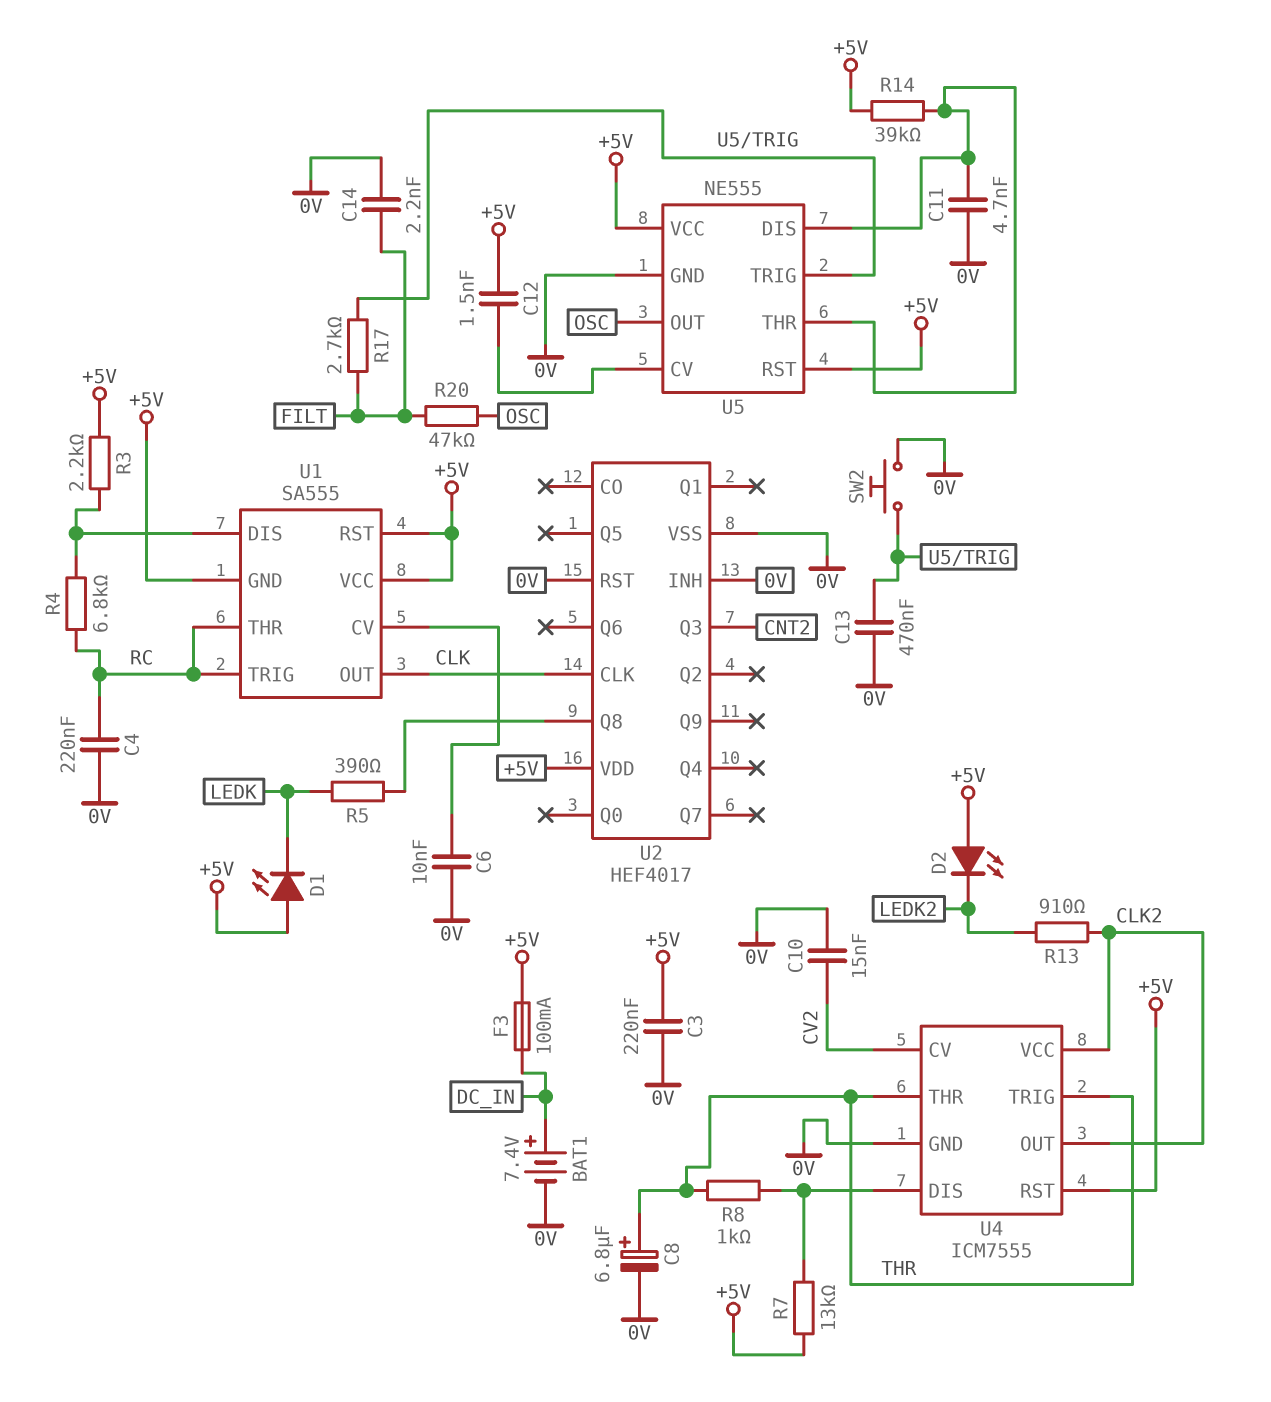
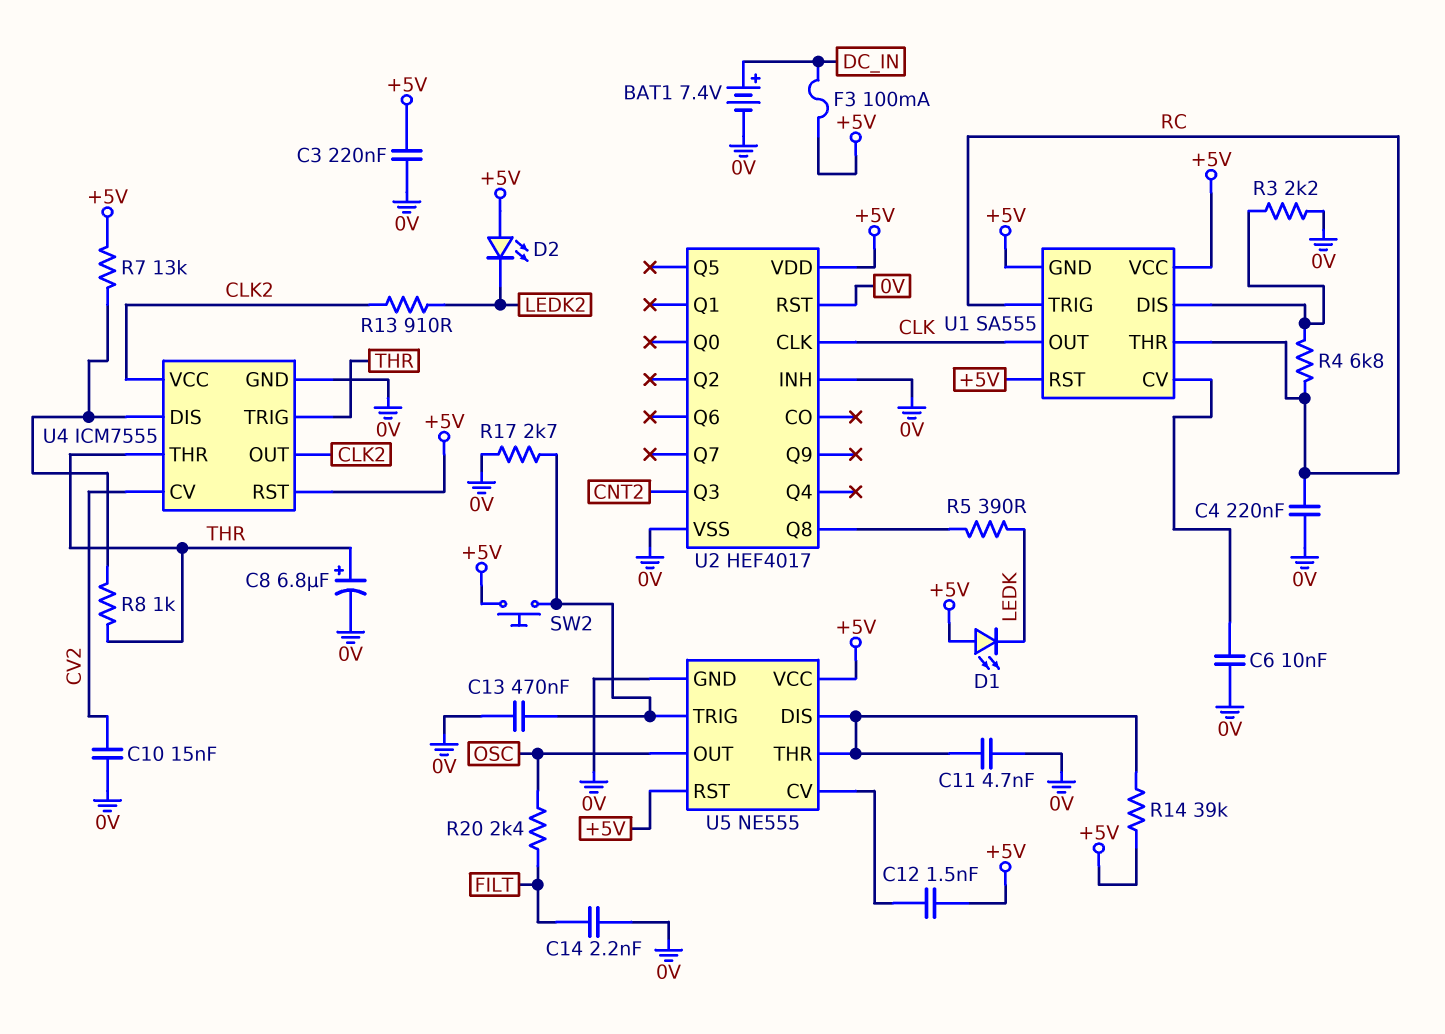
R3: 2.2k (+5V, U1/DIS) -> 2.2k (0V, U1/DIS)
R17: 2.7k (FILT, U5/TRIG) -> 2.7k (0V, U5/TRIG)
R20: 47k (FILT, OSC) -> 2.4k (FILT, OSC)
SW2: button (0V, U5/TRIG) -> button (+5V, U5/TRIG)

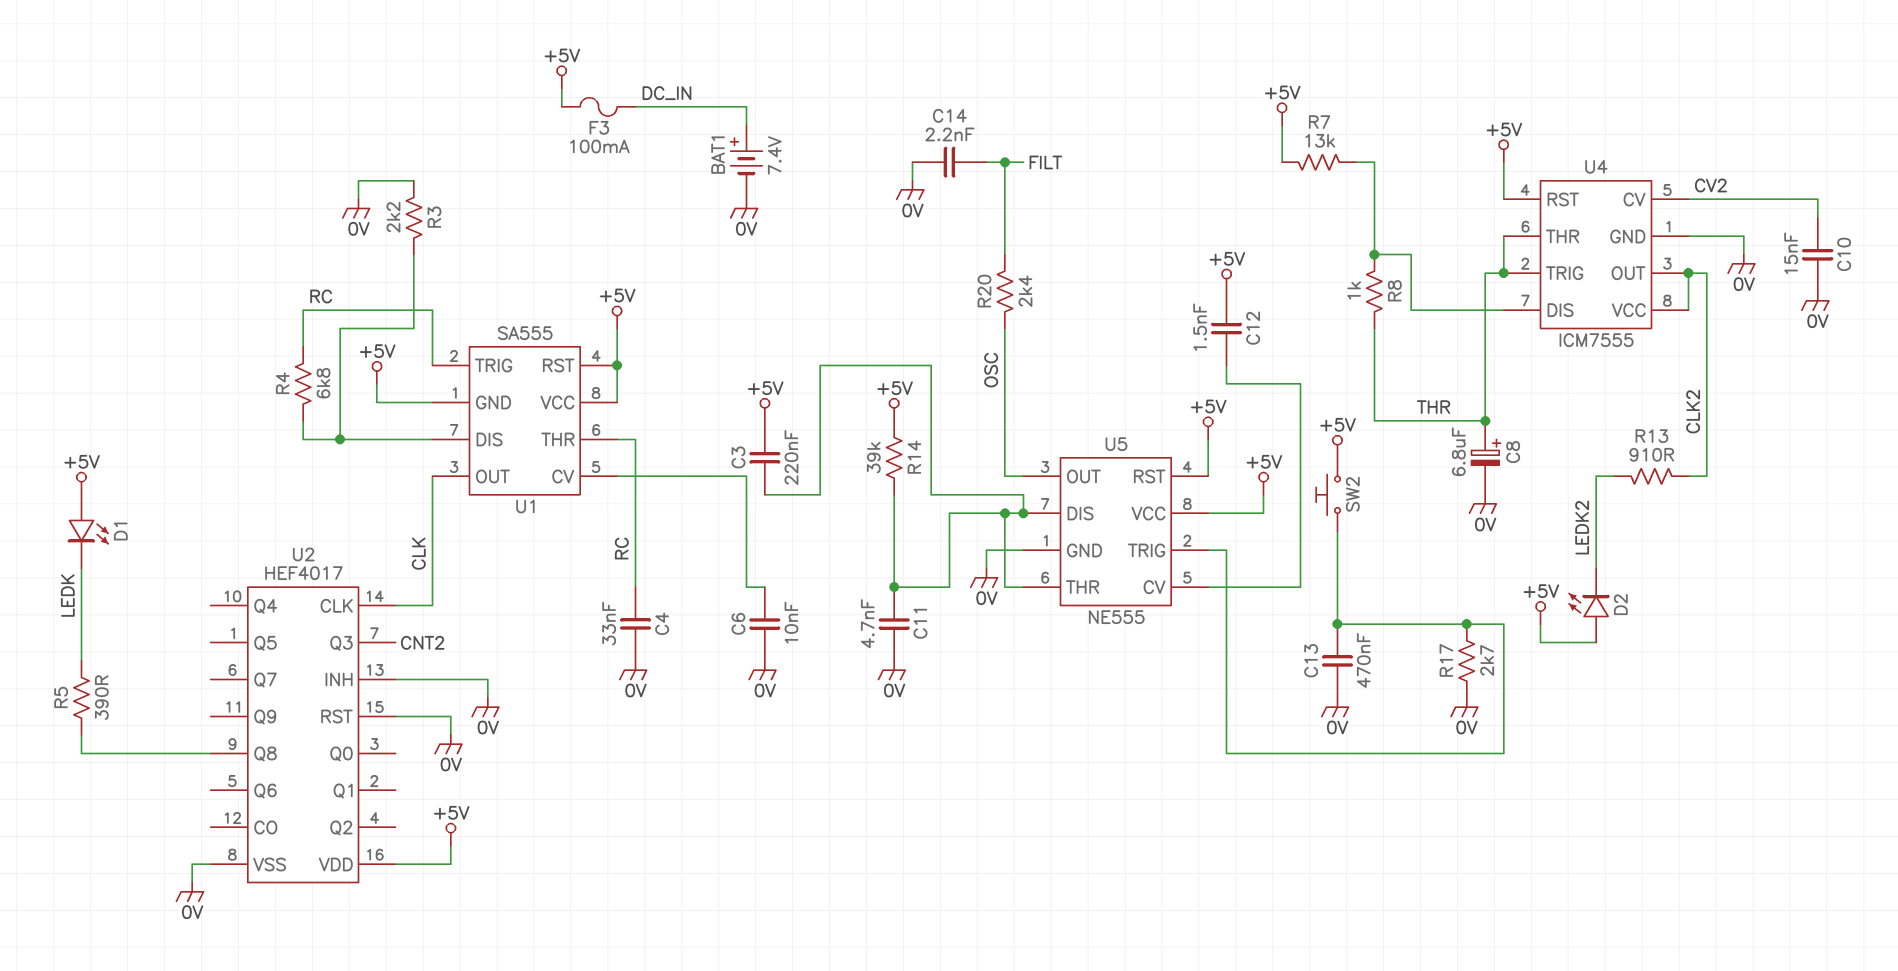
C3: 220nF (+5V, 0V) -> 220nF (+5V, U5/DIS)
C4: 220nF (0V, RC) -> 33nF (0V, RC)

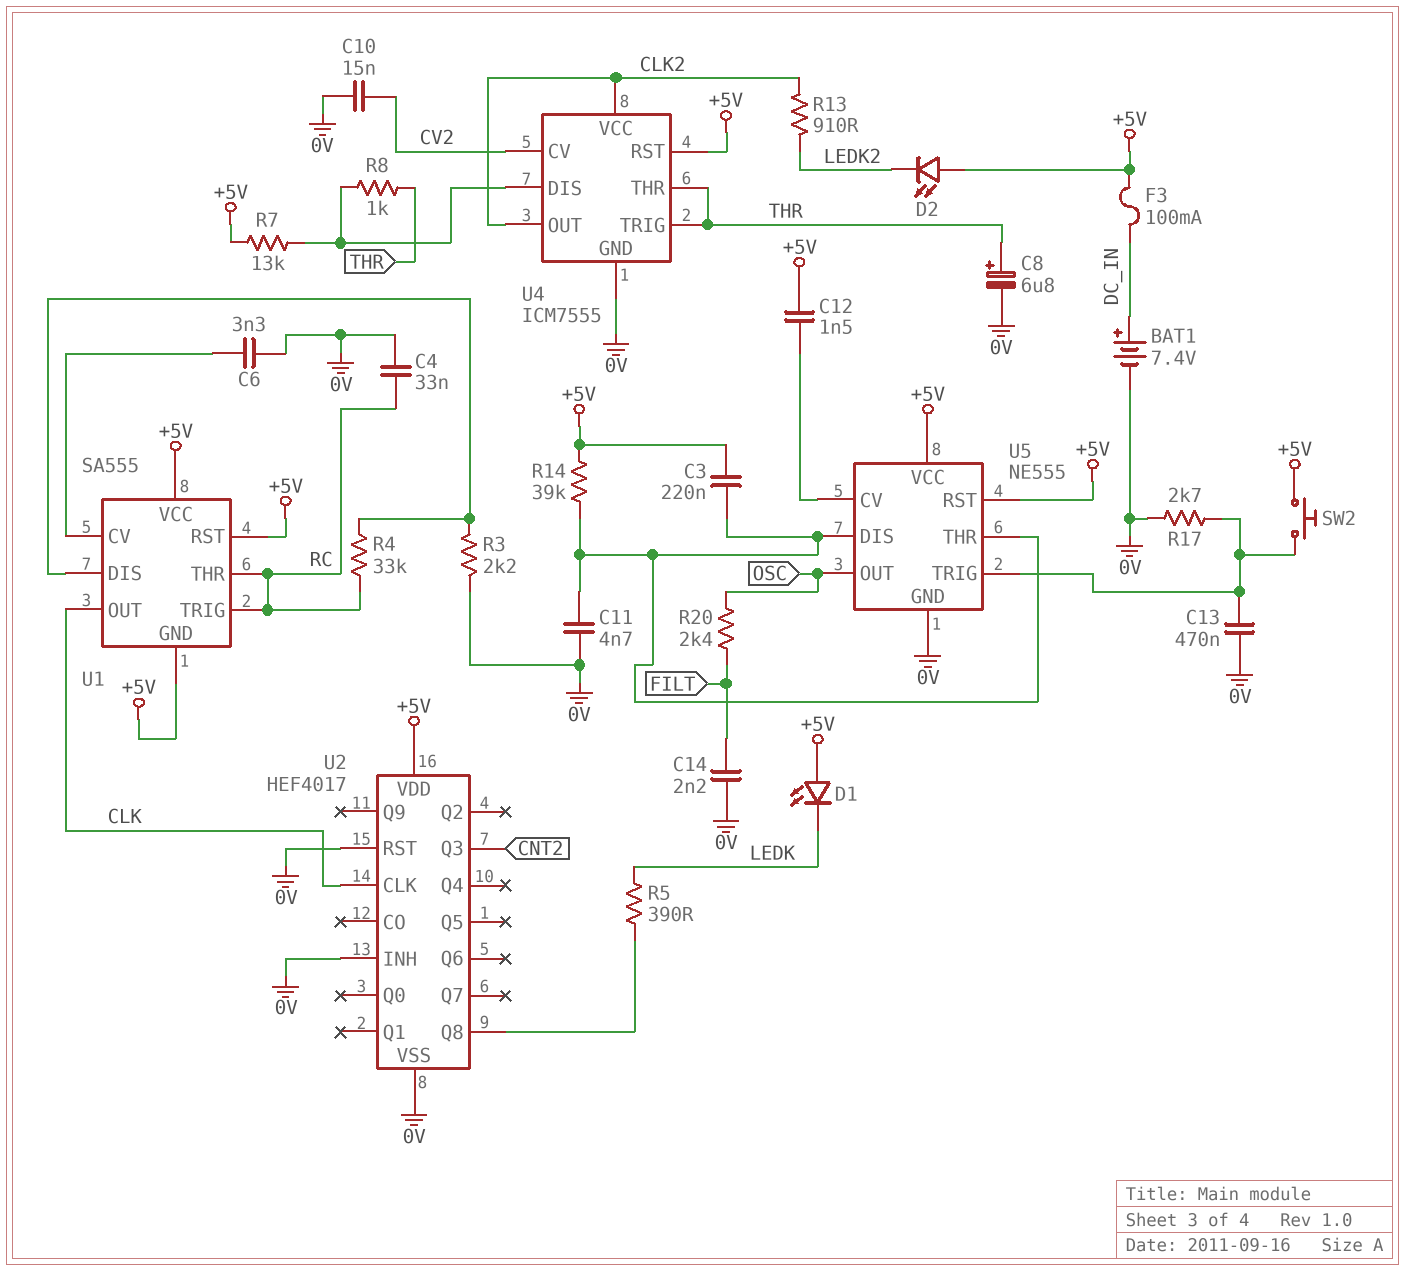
C6: 10nF (0V, U1/CV) -> 3.3nF (0V, U1/CV)
R4: 6.8k (RC, U1/DIS) -> 33k (RC, U1/DIS)

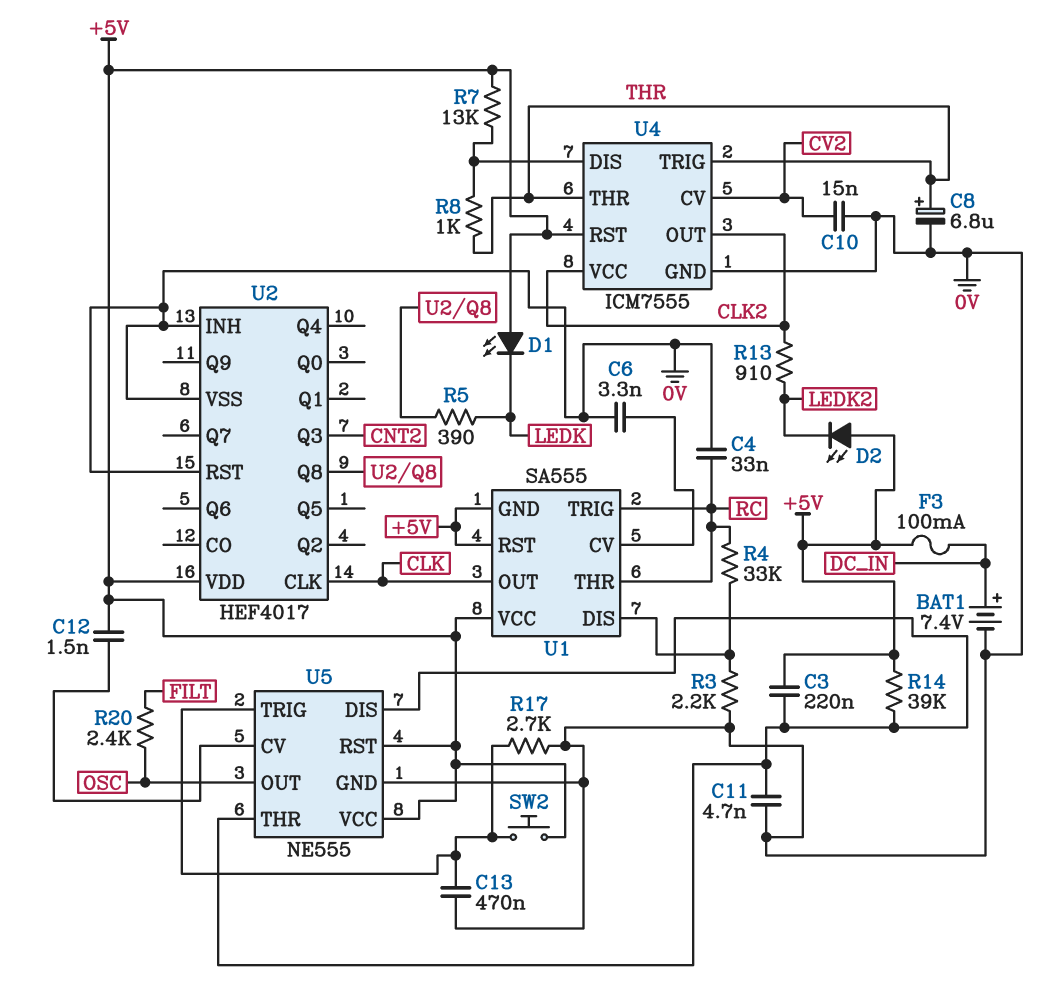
C14: 2.2nF (0V, FILT) -> none

